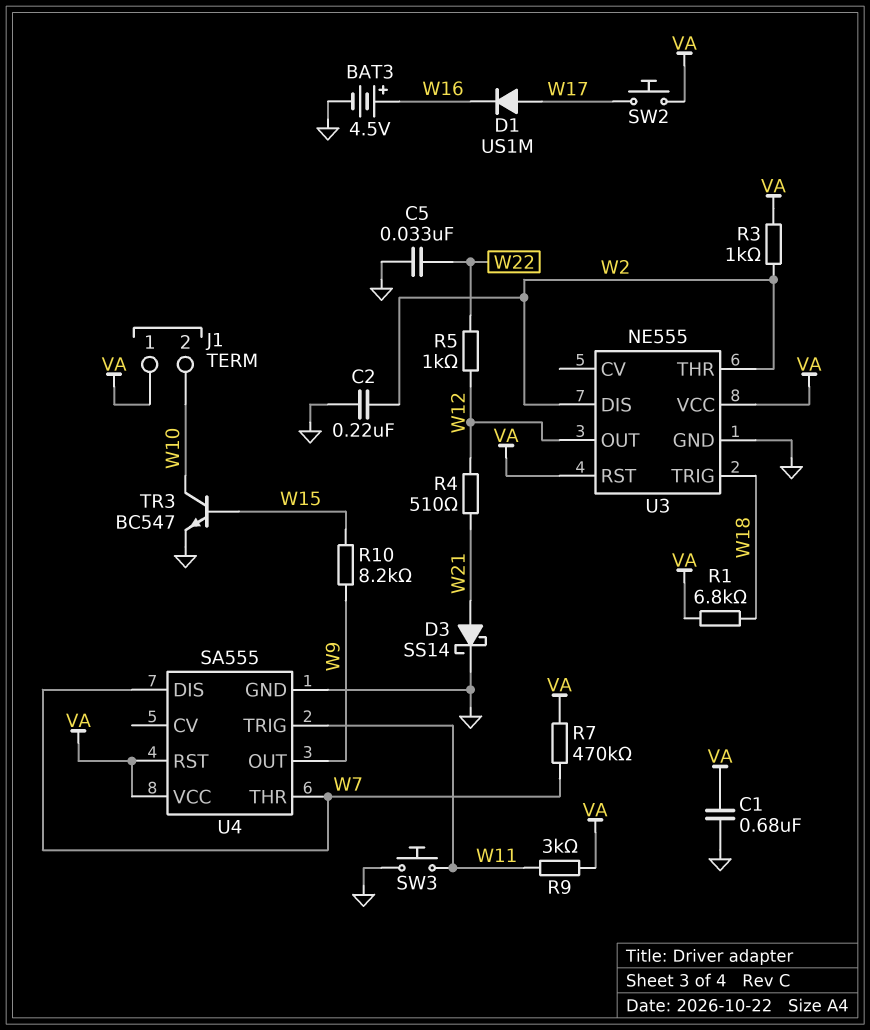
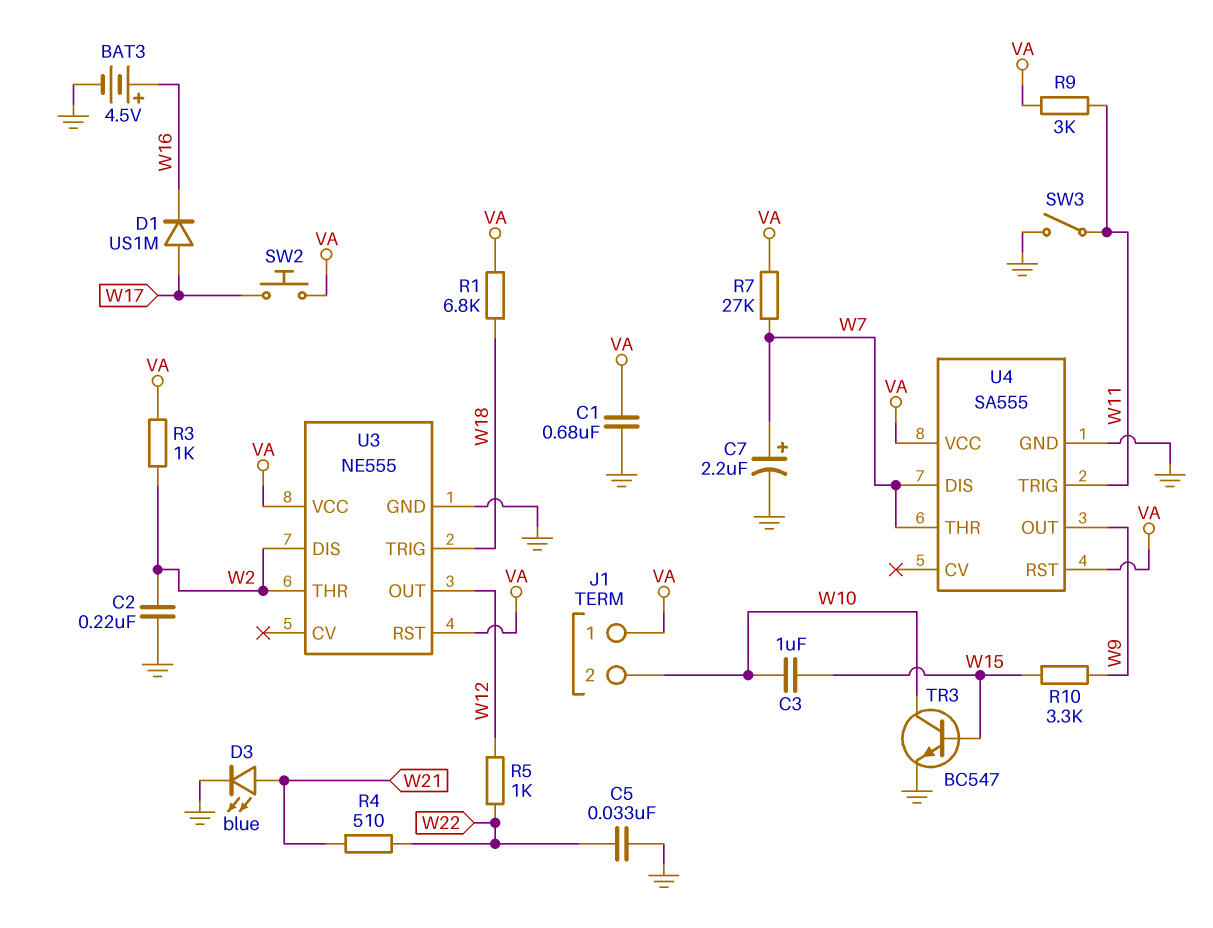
C3: none -> 1uF (W10, W15)
C7: none -> 2.2uF (plus W7, minus GND)
D3: schottky SS14 (A W21, K GND) -> LED blue (A W21, K GND)
R4: 510 (W12, W21) -> 510 (W21, W22)
R7: 470k (VA, W7) -> 27k (VA, W7)
R10: 8.2k (W9, W15) -> 3.3k (W9, W15)
SW3: button (GND, W11) -> switch (GND, W11)

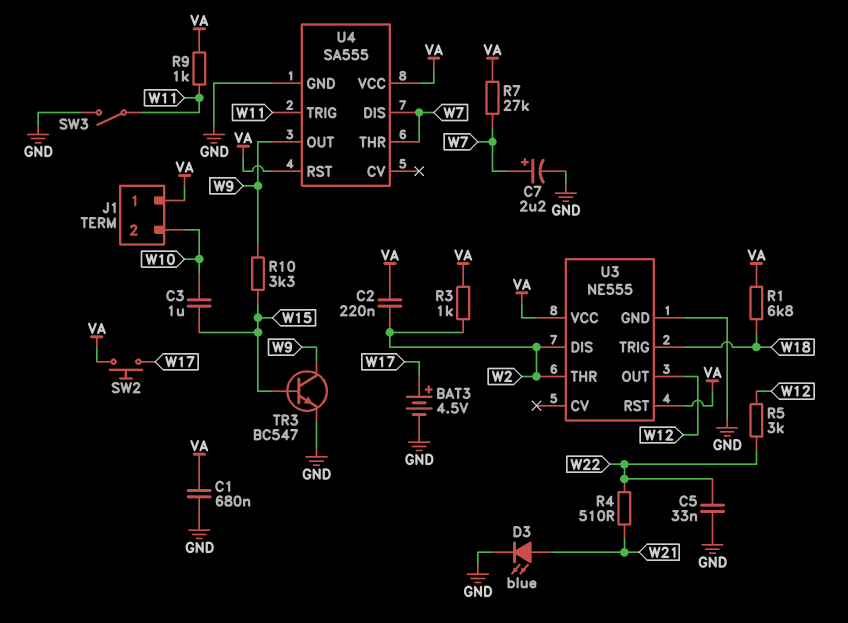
BAT3: 4.5V (plus W16, minus GND) -> 4.5V (plus W17, minus GND)
C2: 220nF (GND, W2) -> 220nF (VA, W2)
D1: diode US1M (A W17, K W16) -> none
R5: 1k (W12, W22) -> 3k (W12, W22)
R9: 3k (VA, W11) -> 1k (VA, W11)
TR3: NPN BC547 (B W15, C W10, E GND) -> NPN BC547 (B W15, C W9, E GND)

